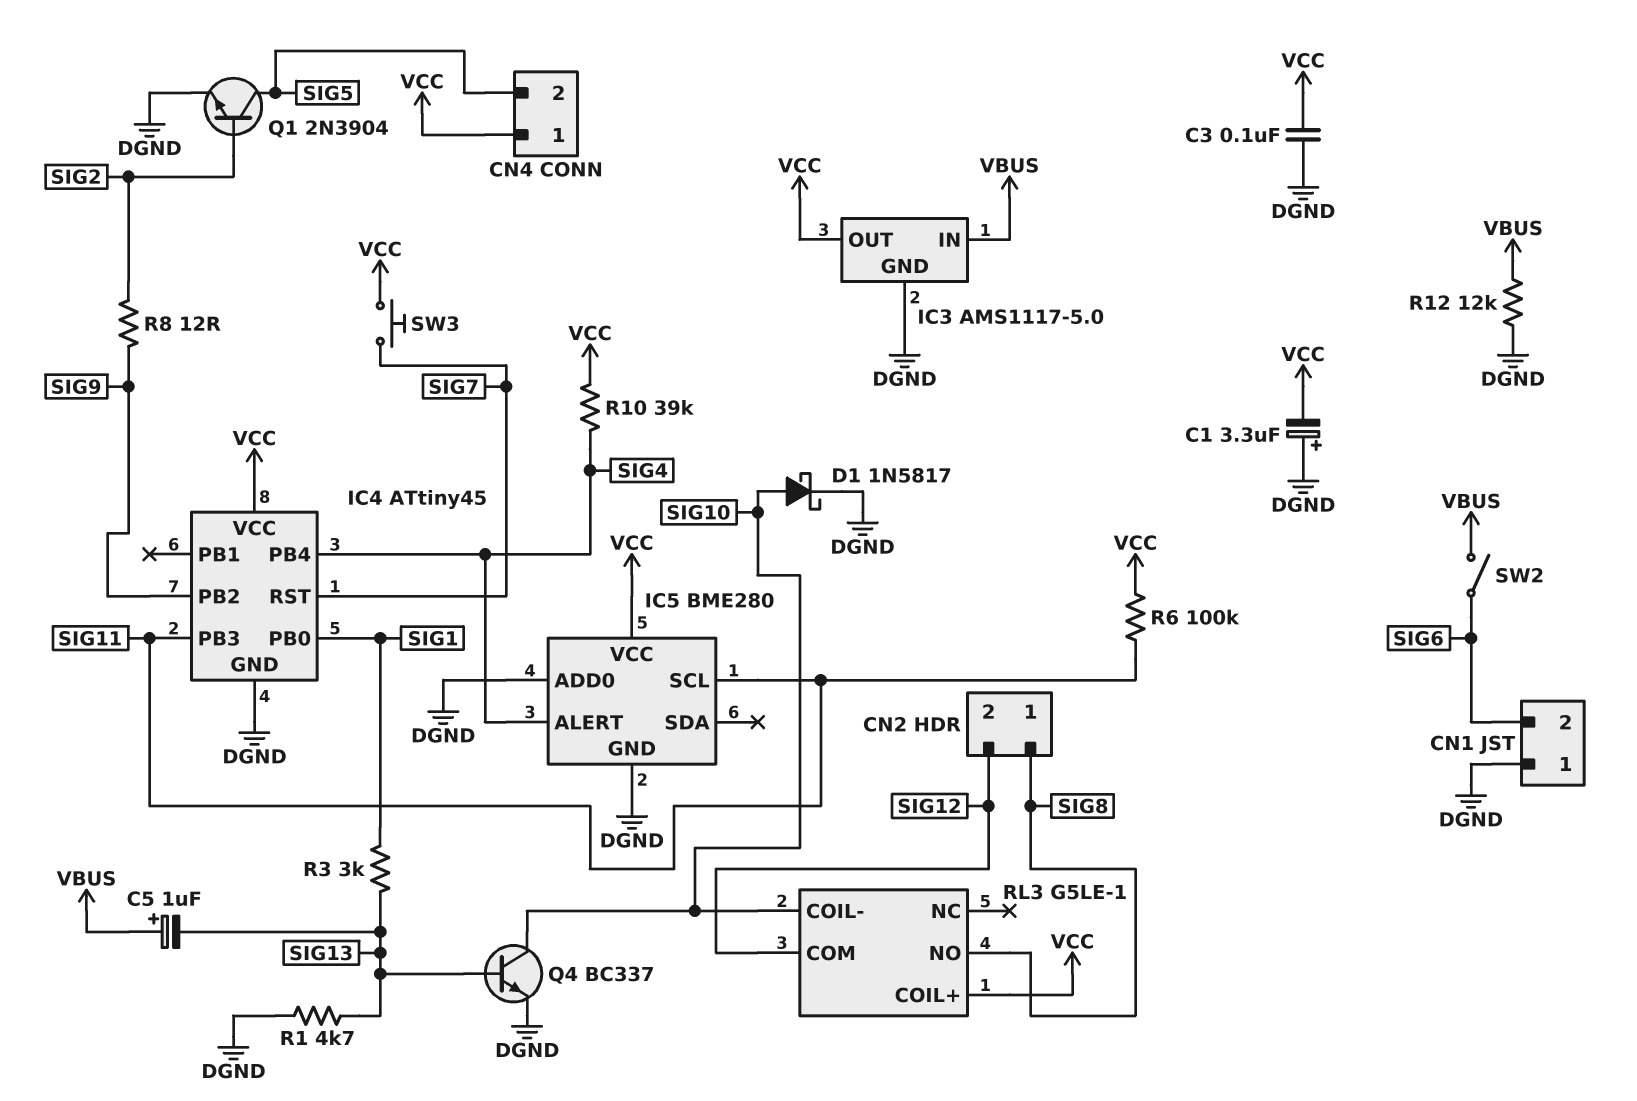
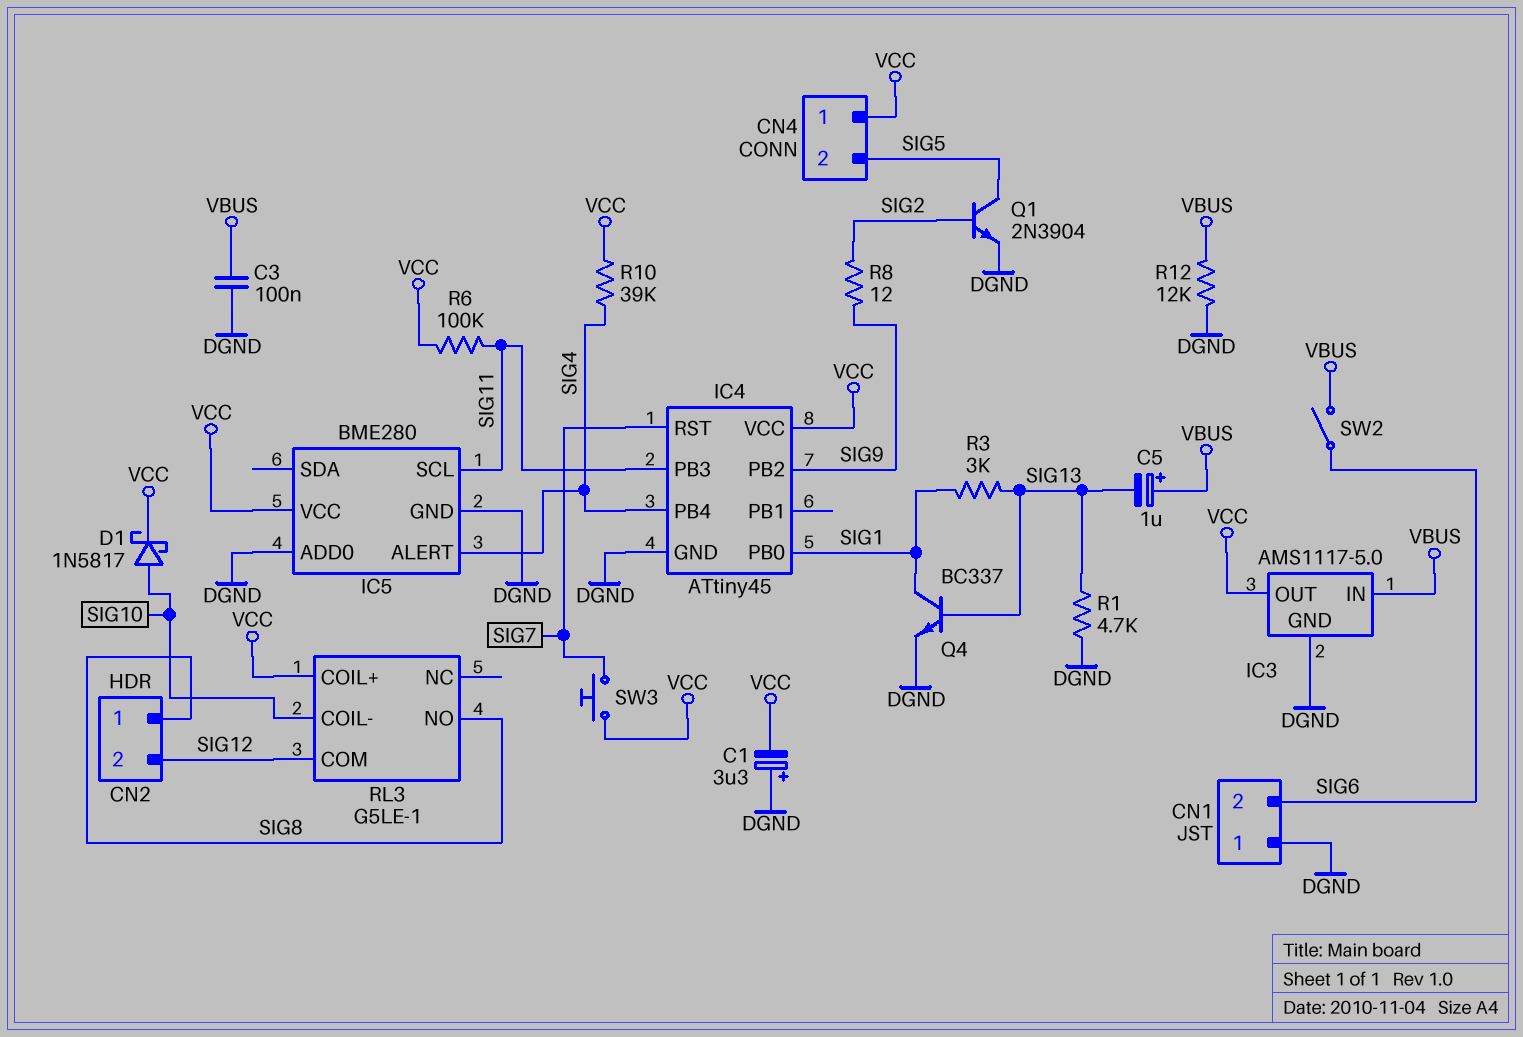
C3: 100nF (DGND, VCC) -> 100nF (DGND, VBUS)
D1: schottky 1N5817 (A SIG10, K DGND) -> schottky 1N5817 (A SIG10, K VCC)
Q4: NPN BC337 (B SIG13, C SIG10, E DGND) -> NPN BC337 (B SIG13, C SIG1, E DGND)

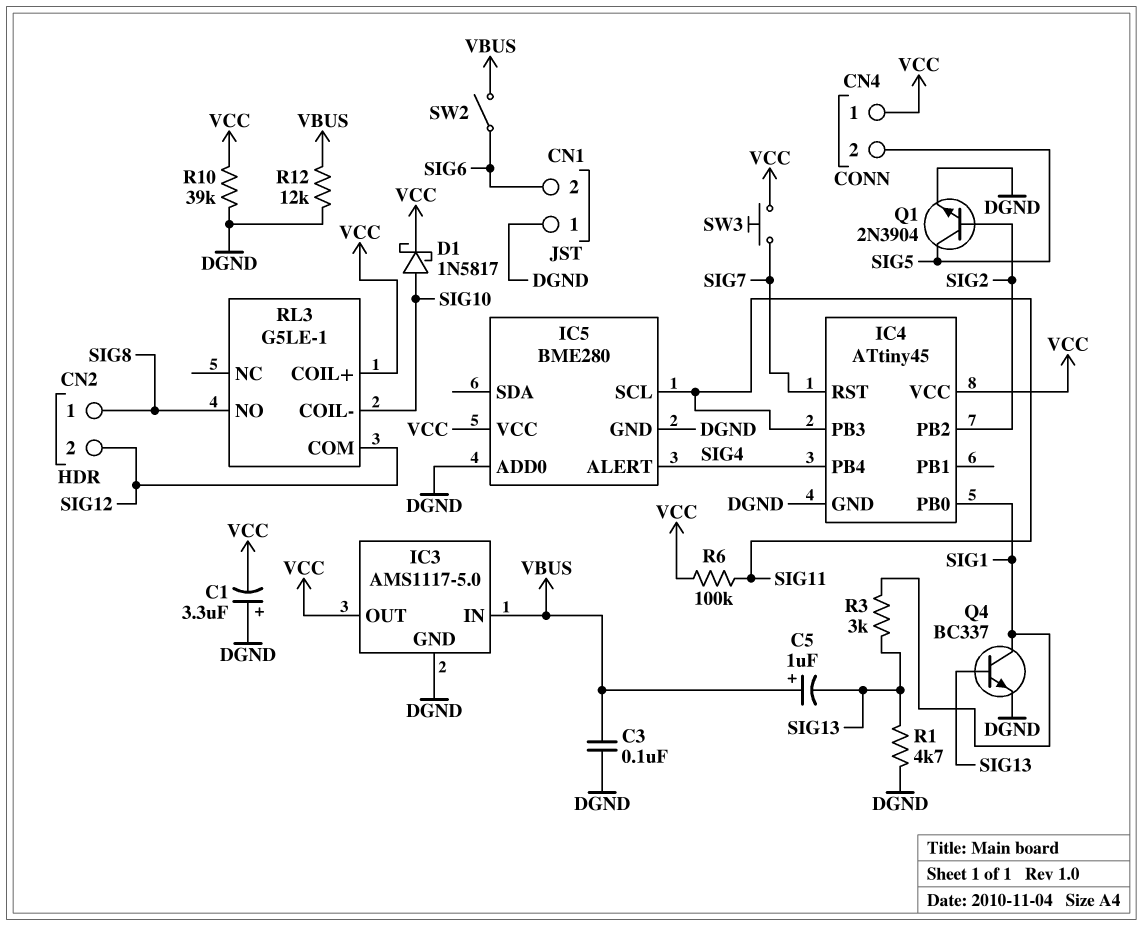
IC4 pin PB2: SIG9 -> SIG2
R8: 12 (SIG2, SIG9) -> none
R10: 39k (SIG4, VCC) -> 39k (DGND, VCC)

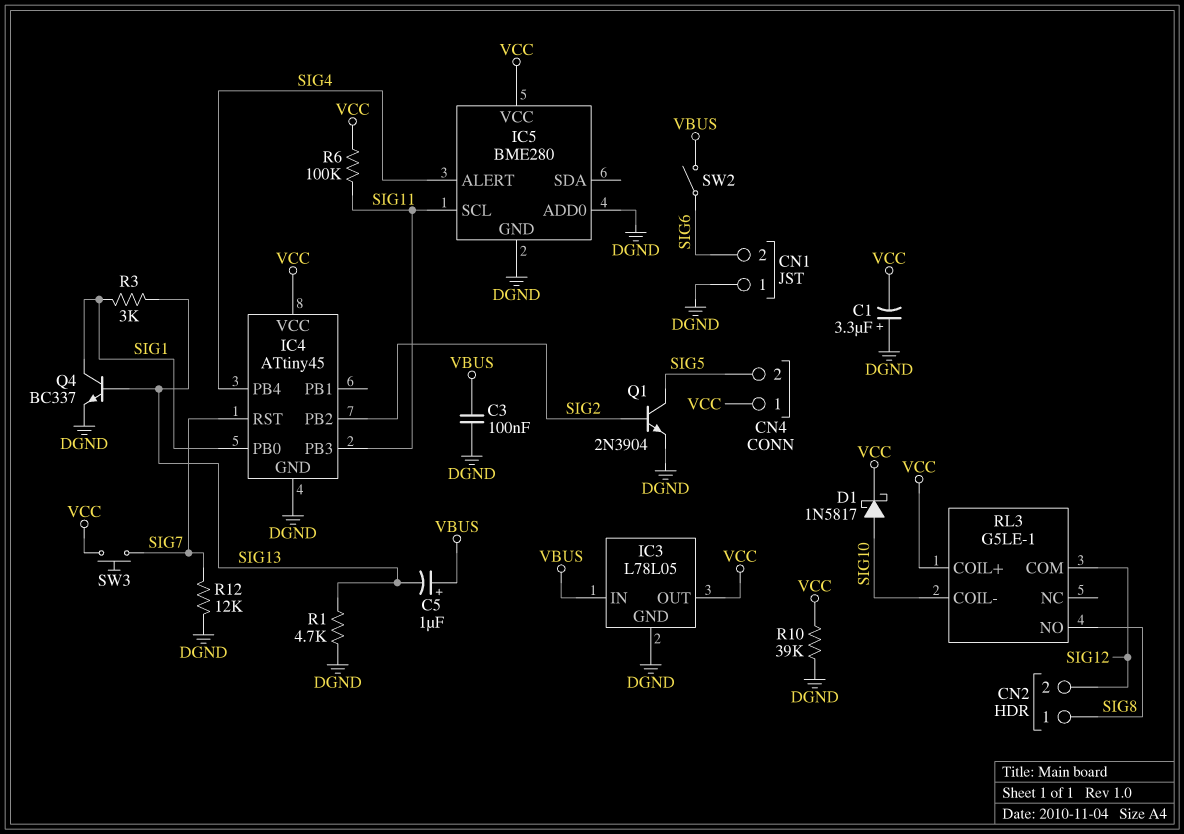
IC3: AMS1117-5.0 -> L78L05
R12: 12k (DGND, VBUS) -> 12k (DGND, SIG7)

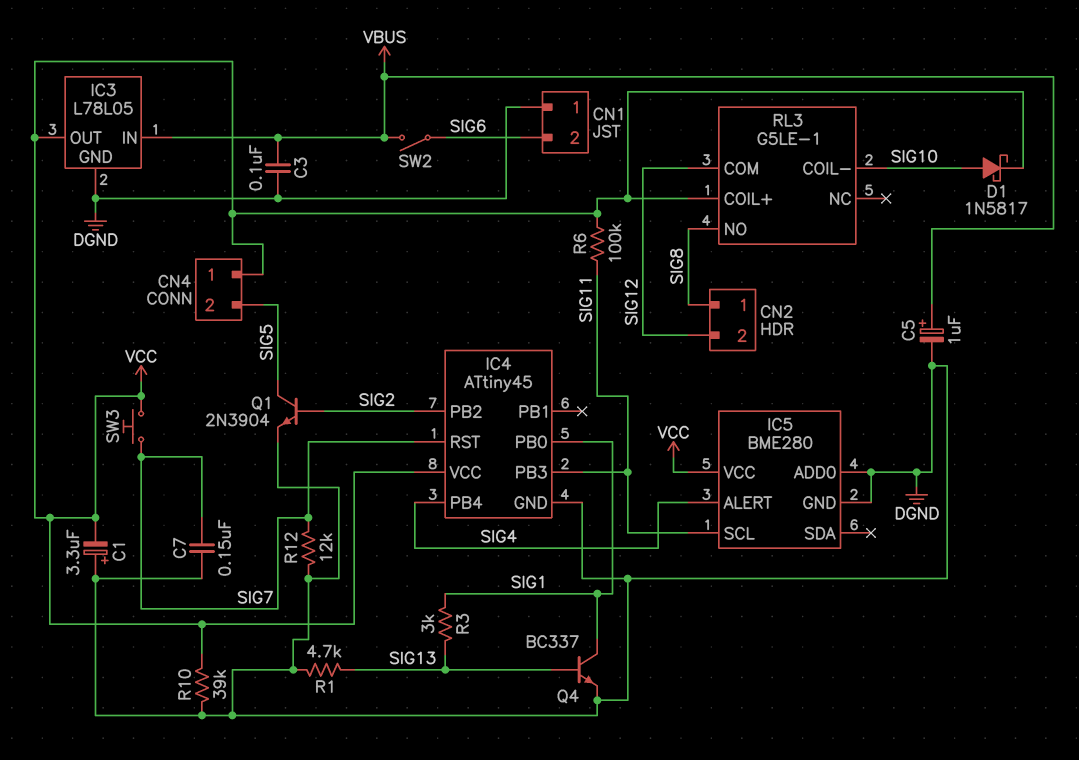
C5: 1uF (plus VBUS, minus SIG13) -> 1uF (plus VBUS, minus DGND)
C7: none -> 150nF (DGND, SIG7)

